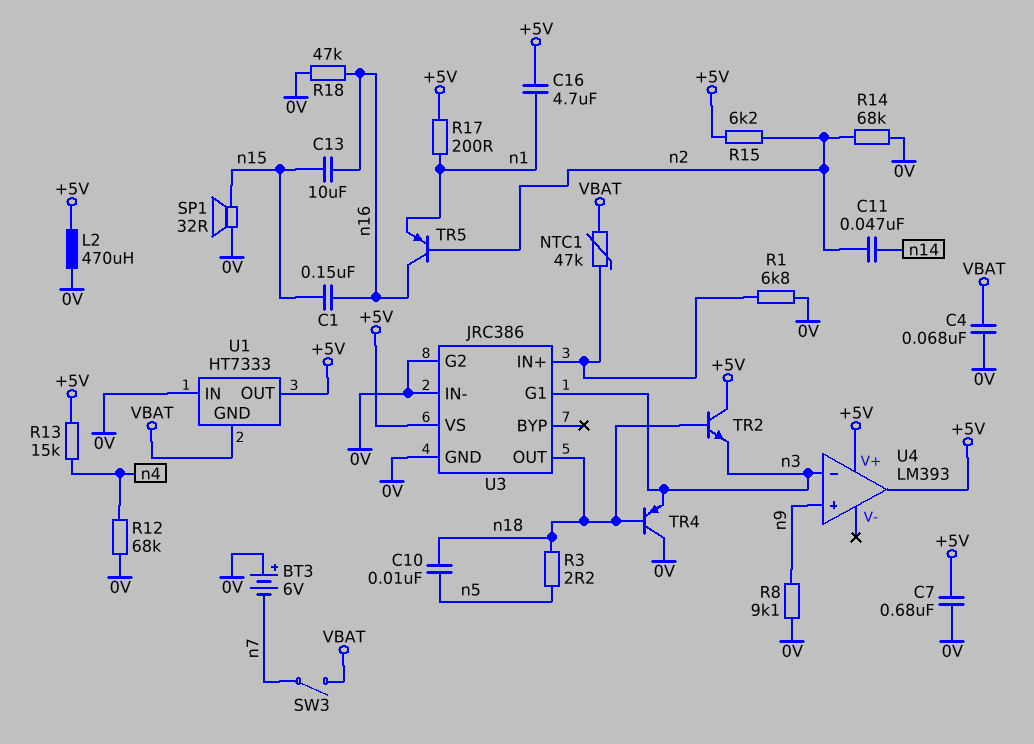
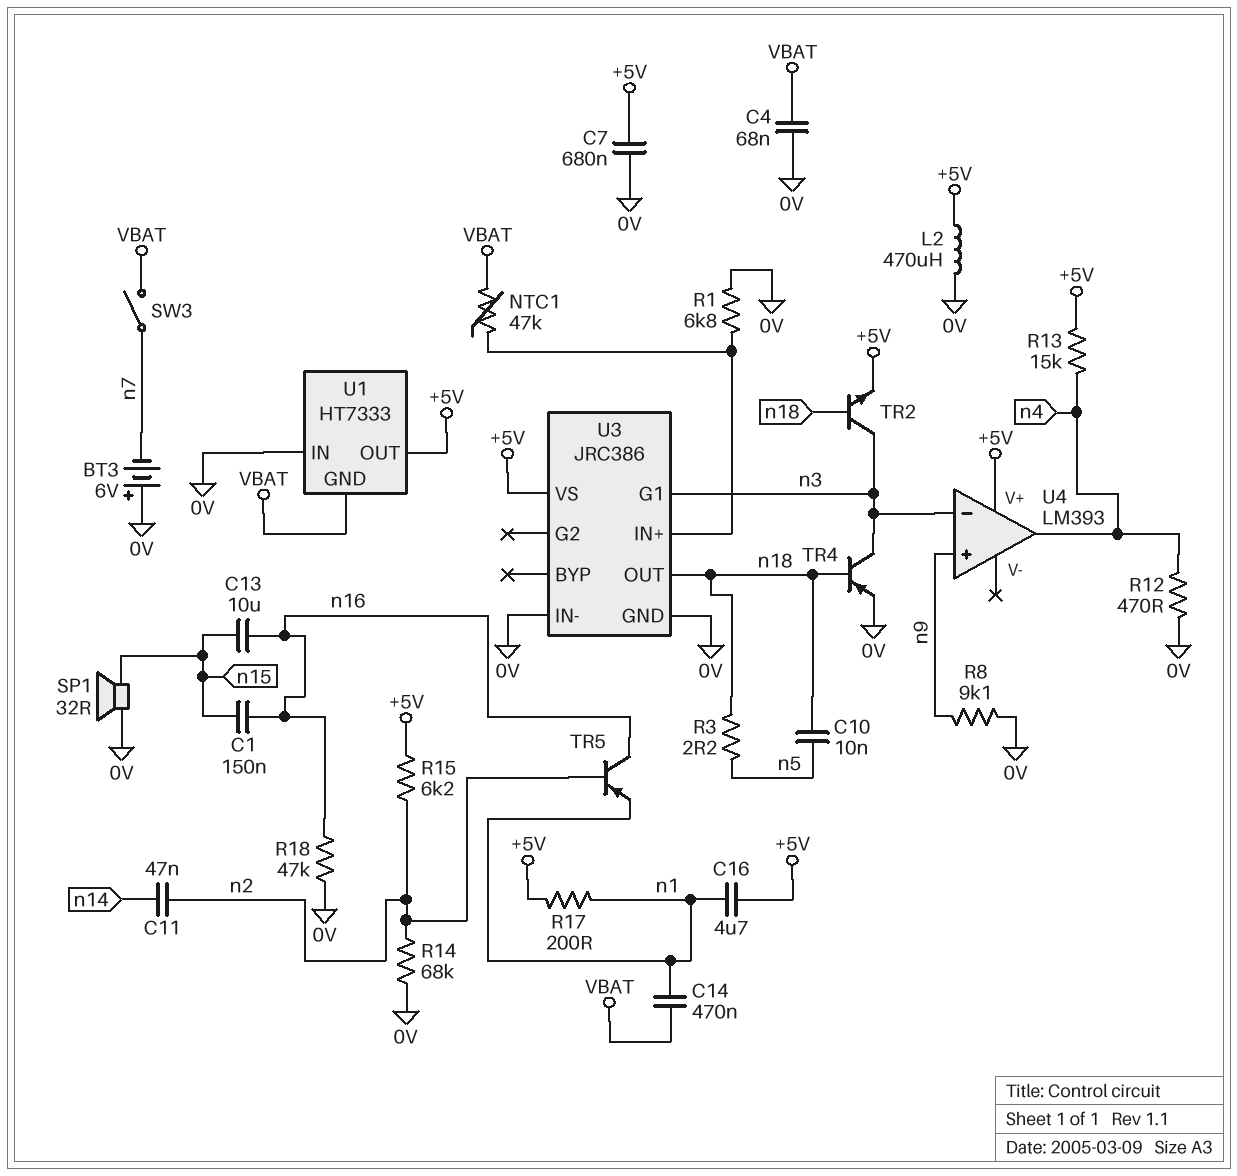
C14: none -> 470nF (VBAT, n1)
R12: 68k (0V, n4) -> 470 (0V, n4)
TR2: NPN (B n18, C +5V, E n3) -> NPN (B n18, C n3, E +5V)
TR4: PNP (B n18, C 0V, E n3) -> PNP (B n18, C n3, E 0V)
U3 pin G2: 0V -> none
U4 pin out: +5V -> n4

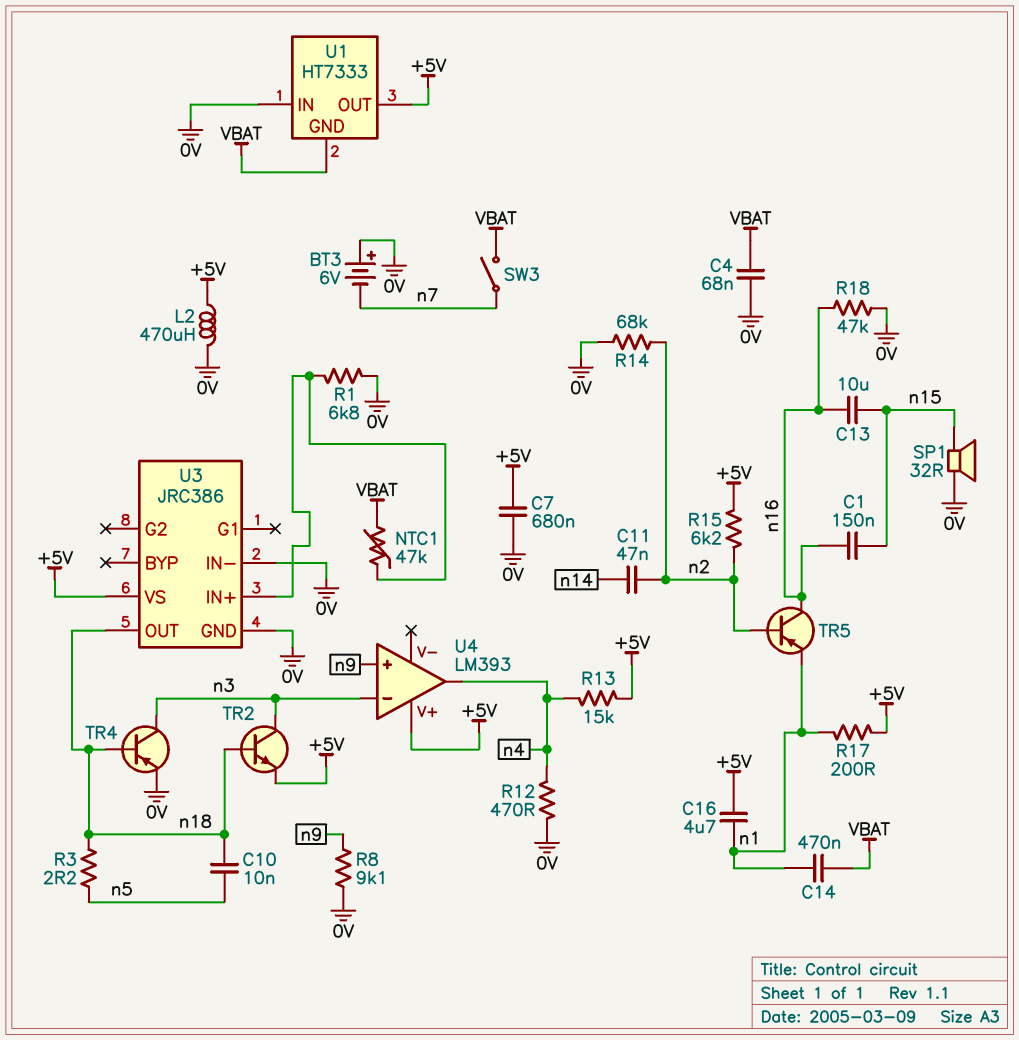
U3 pin G1: n3 -> none

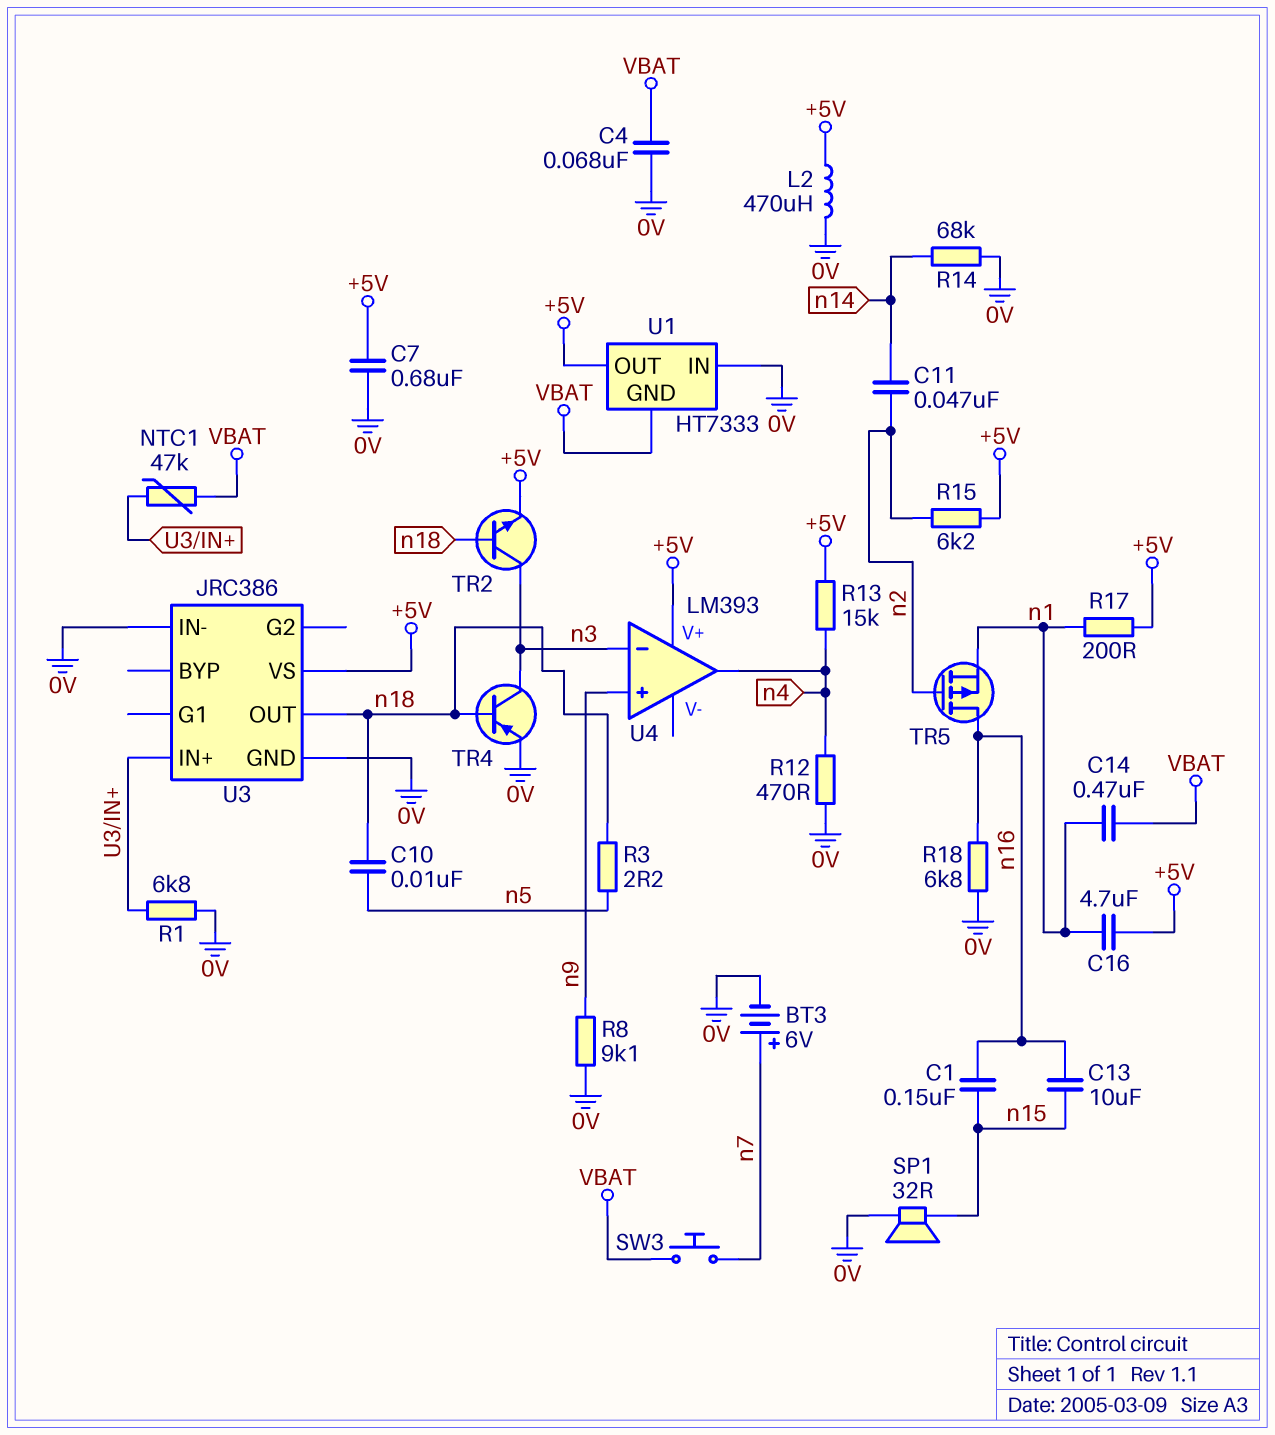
BT3: 6V (plus 0V, minus n7) -> 6V (plus n7, minus 0V)
R14: 68k (0V, n2) -> 68k (0V, n14)
R18: 47k (0V, n16) -> 6.8k (0V, n16)
SW3: switch (VBAT, n7) -> button (VBAT, n7)
TR5: PNP (B n2, C n16, E n1) -> PMOS (G n2, D n16, S n1)

